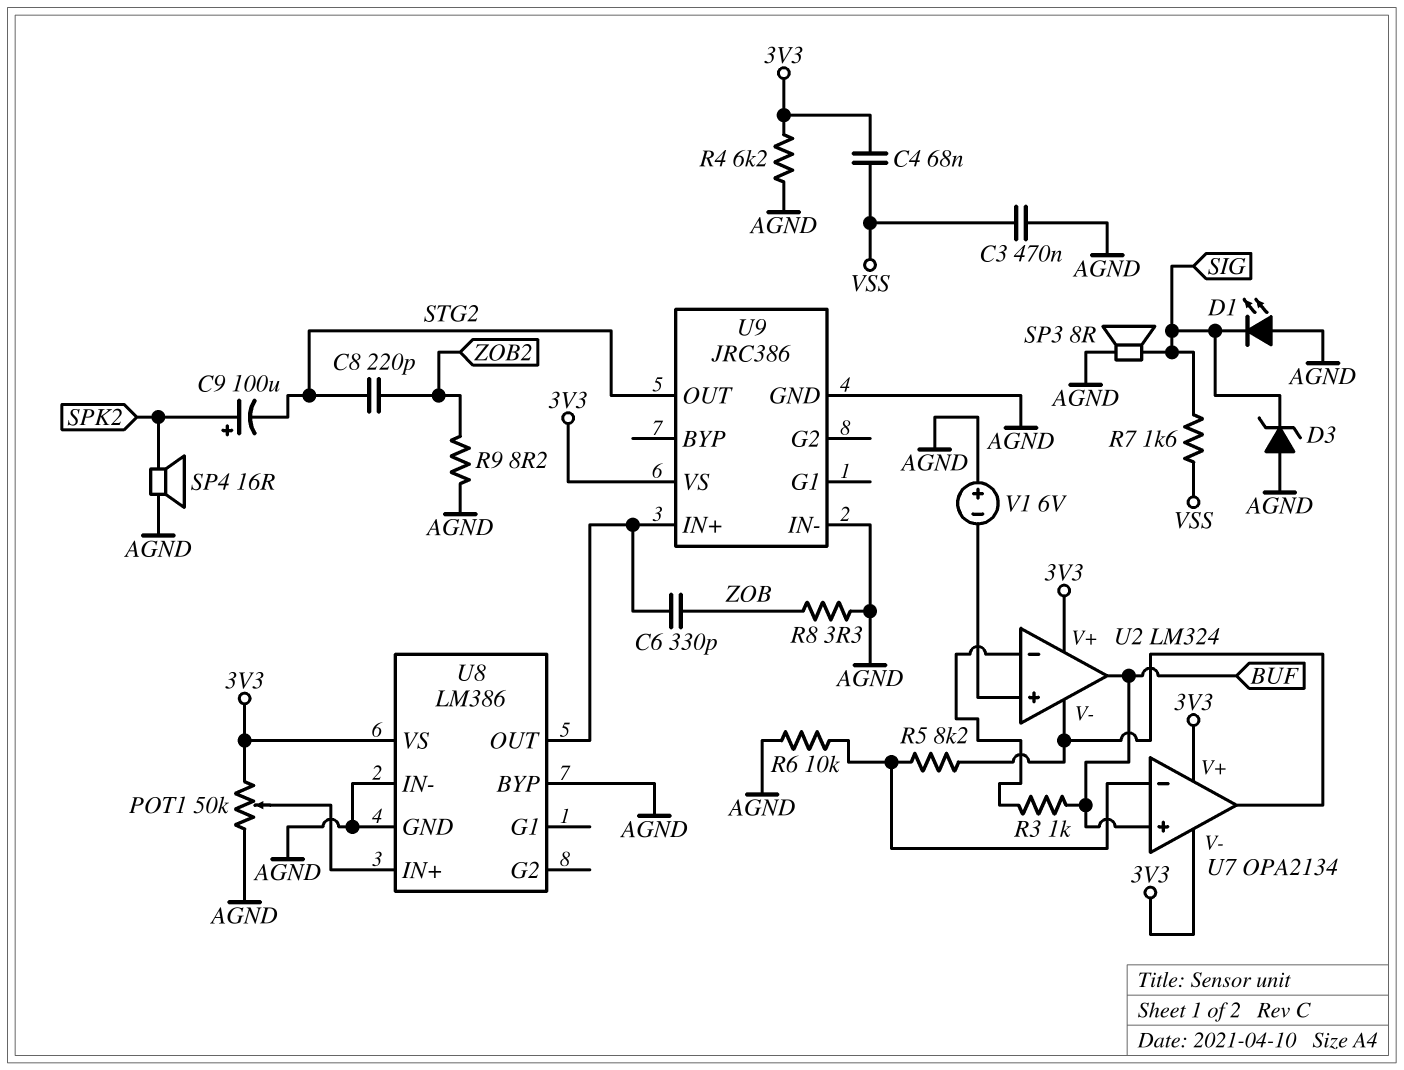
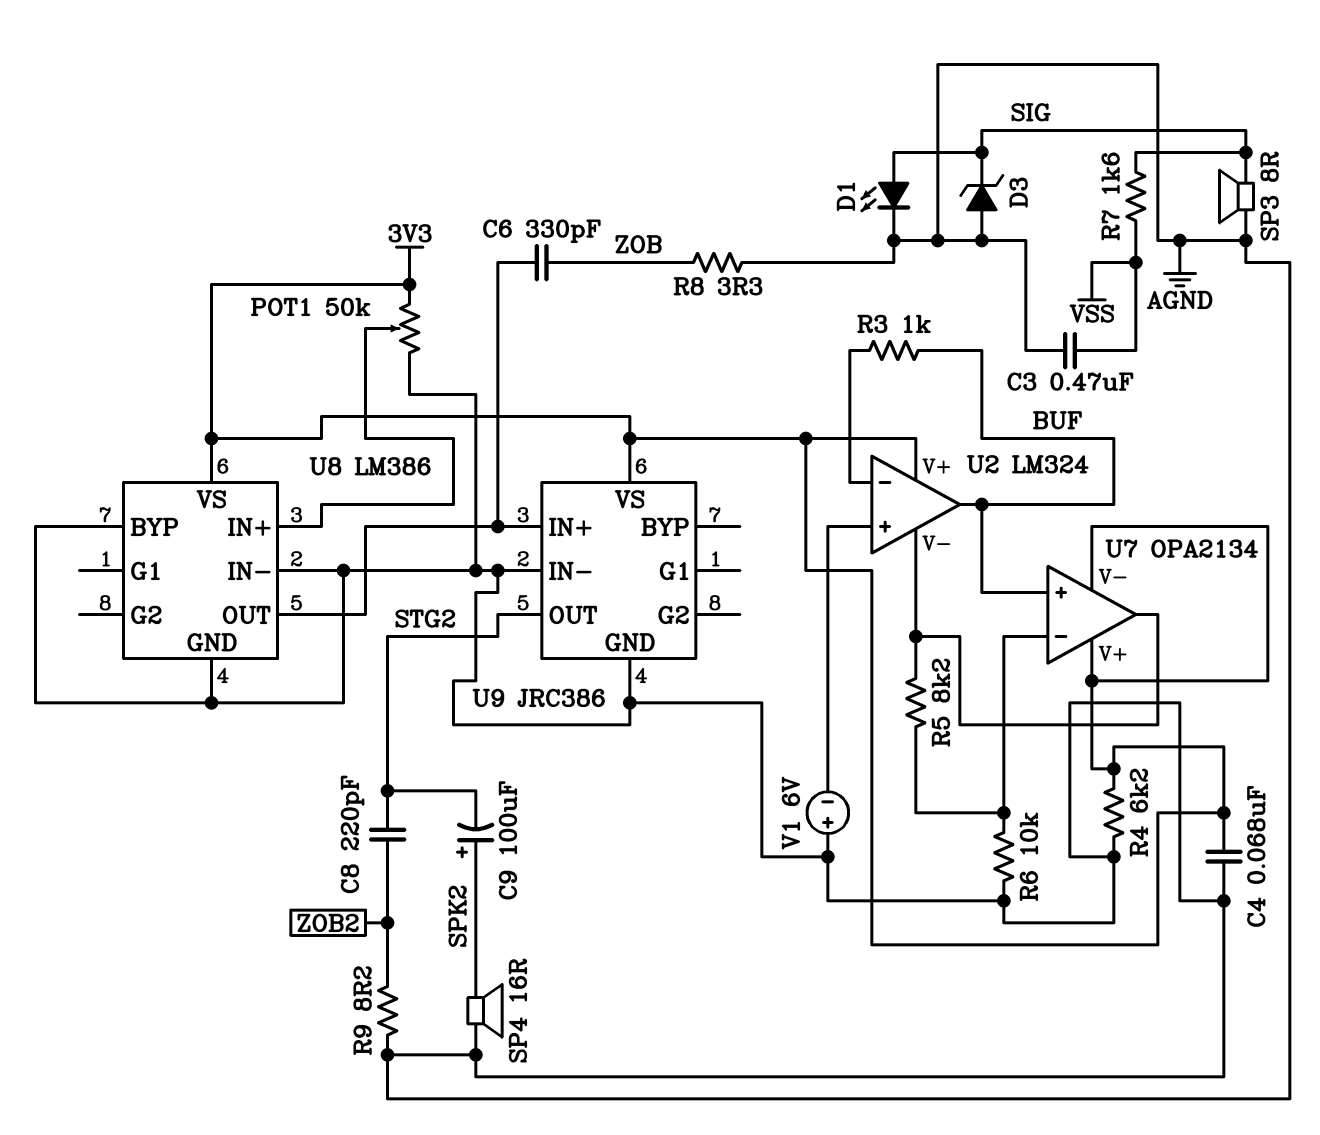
C4: 68nF (3V3, VSS) -> 68nF (3V3, AGND)
D1: LED (A AGND, K SIG) -> LED (A SIG, K AGND)

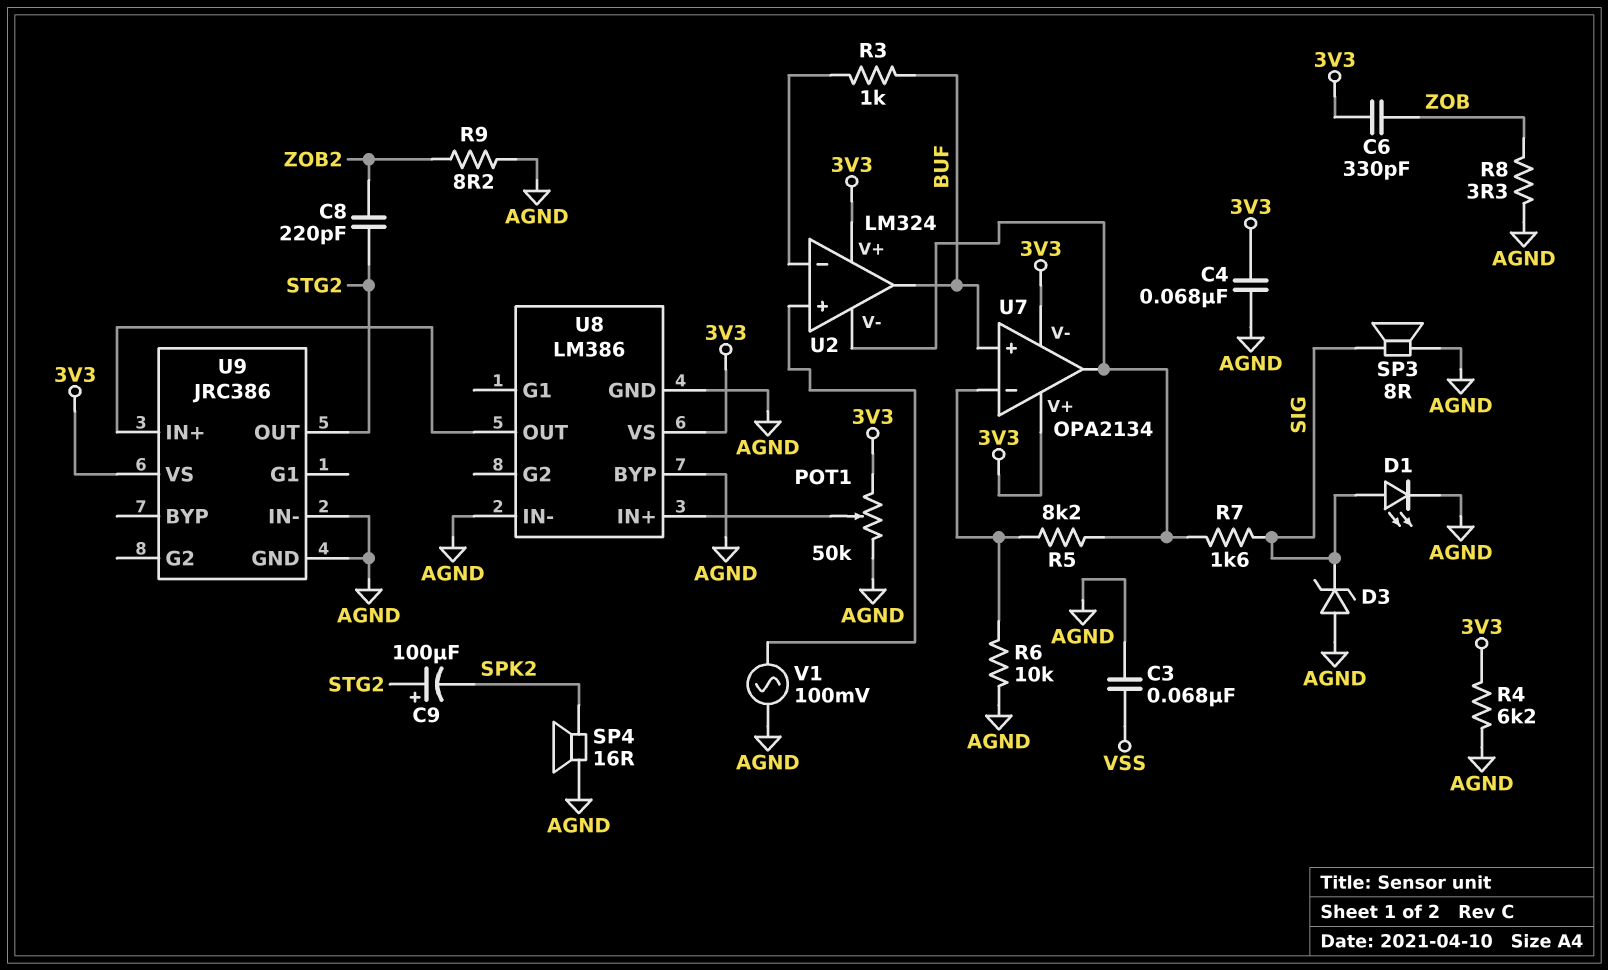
C3: 470nF (AGND, VSS) -> 68nF (AGND, VSS)
C6: 330pF (U8/OUT, ZOB) -> 330pF (3V3, ZOB)
C9: 100uF (plus SPK2, minus STG2) -> 100uF (plus STG2, minus SPK2)
R7: 1.6k (SIG, VSS) -> 1.6k (SIG, U2/V-)
V1: 6V (plus AGND, minus U2/in+) -> AC 100mV (AGND, U2/in+)

